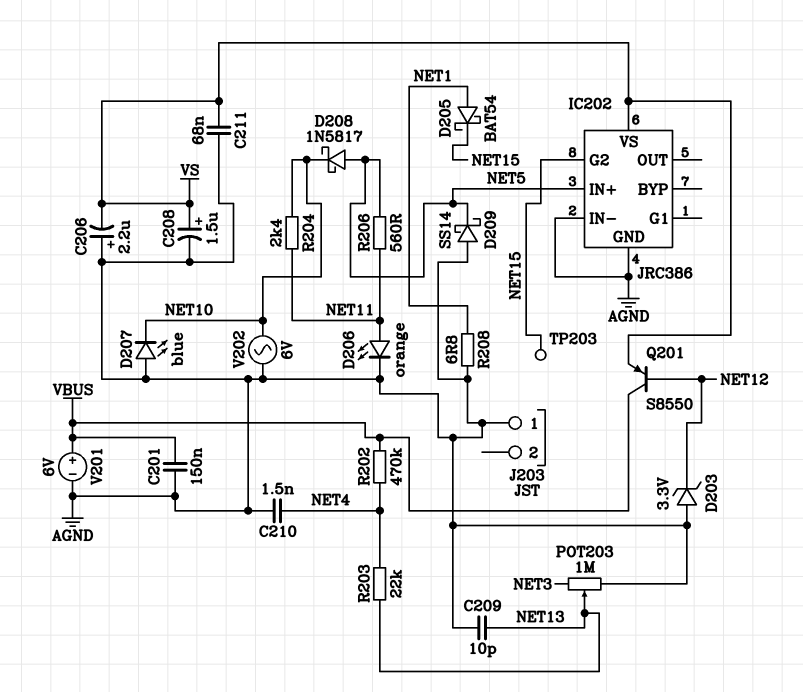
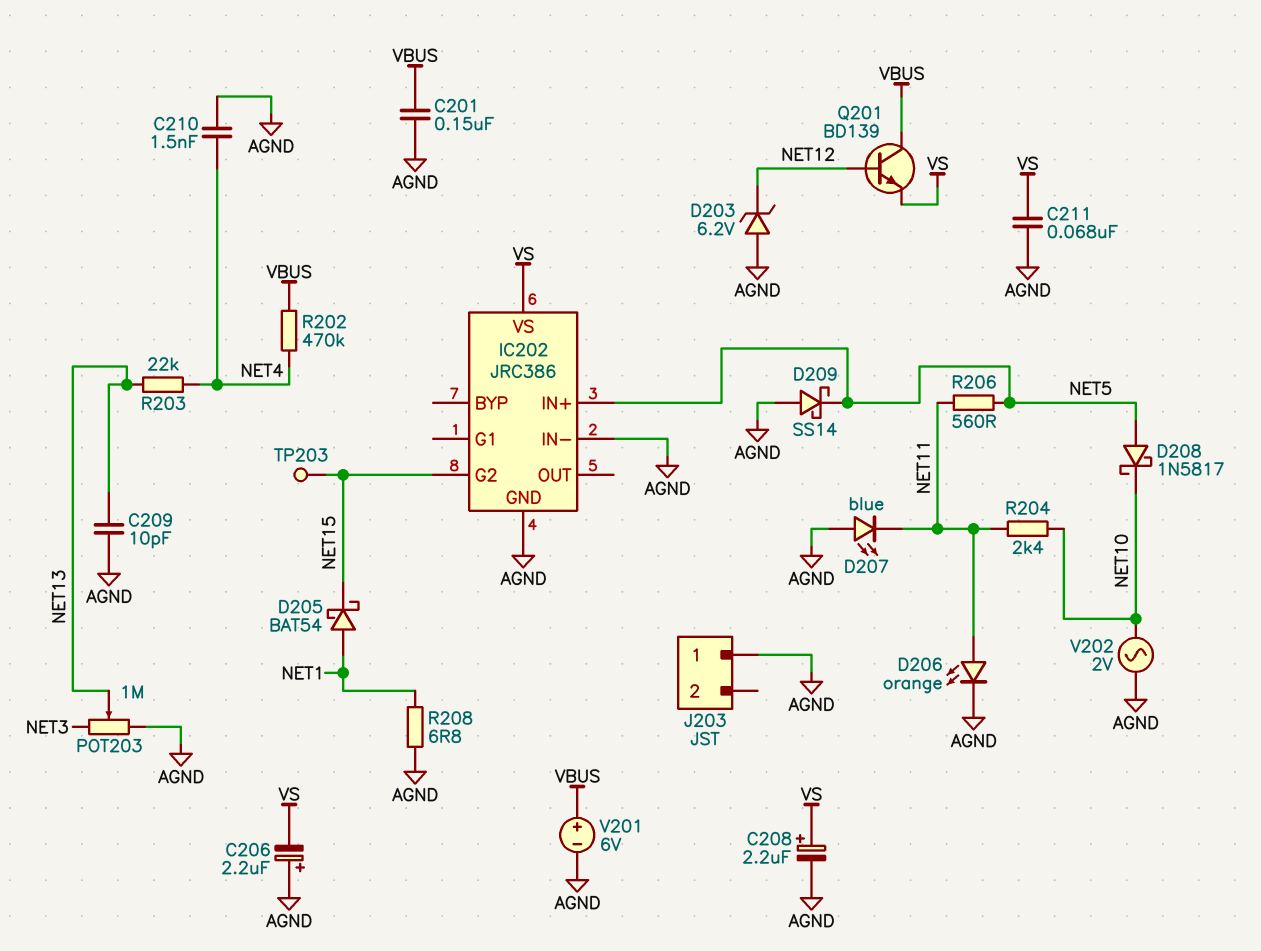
C208: 1.5uF (plus VS, minus AGND) -> 2.2uF (plus VS, minus AGND)
D203: zener 3.3V (A AGND, K NET12) -> zener 6.2V (A AGND, K NET12)
D207: LED blue (A AGND, K NET10) -> LED blue (A AGND, K NET11)
Q201: PNP S8550 (B NET12, C VBUS, E VS) -> NPN BD139 (B NET12, C VBUS, E VS)
V202: AC 6V (AGND, NET10) -> AC 2V (AGND, NET10)

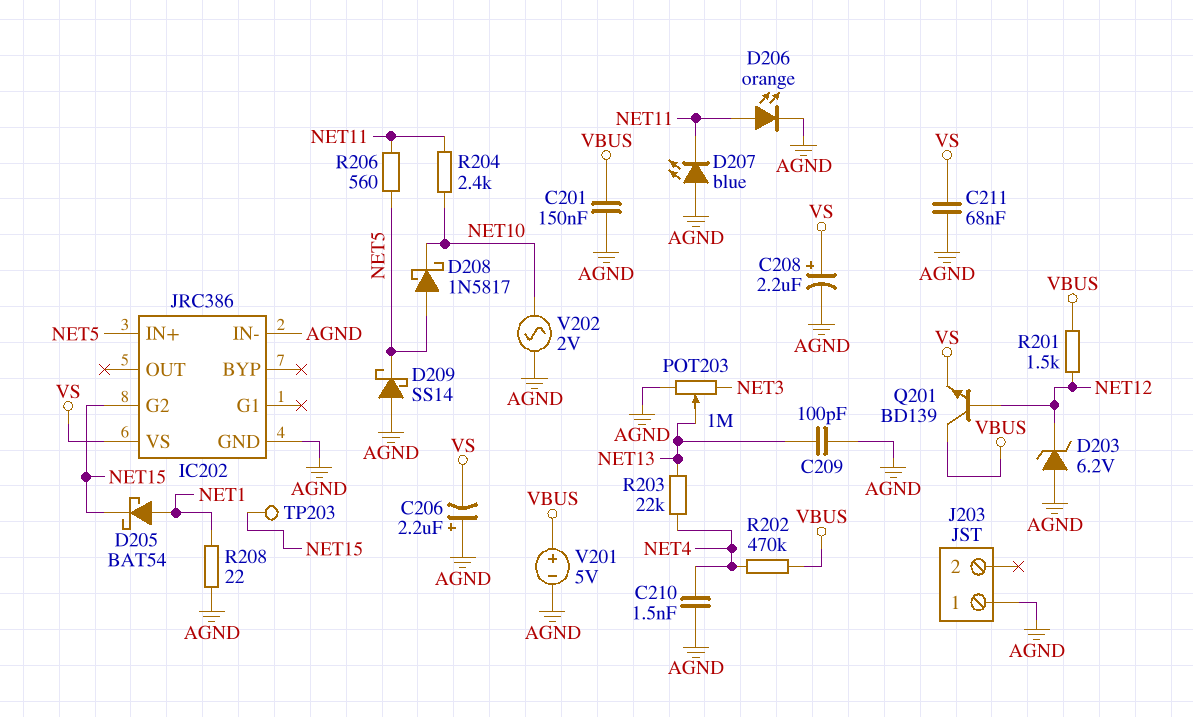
C209: 10pF (AGND, NET13) -> 100pF (AGND, NET13)
R201: none -> 1.5k (NET12, VBUS)
R208: 6.8 (AGND, NET1) -> 22 (AGND, NET1)
V201: 6V (plus VBUS, minus AGND) -> 5V (plus VBUS, minus AGND)

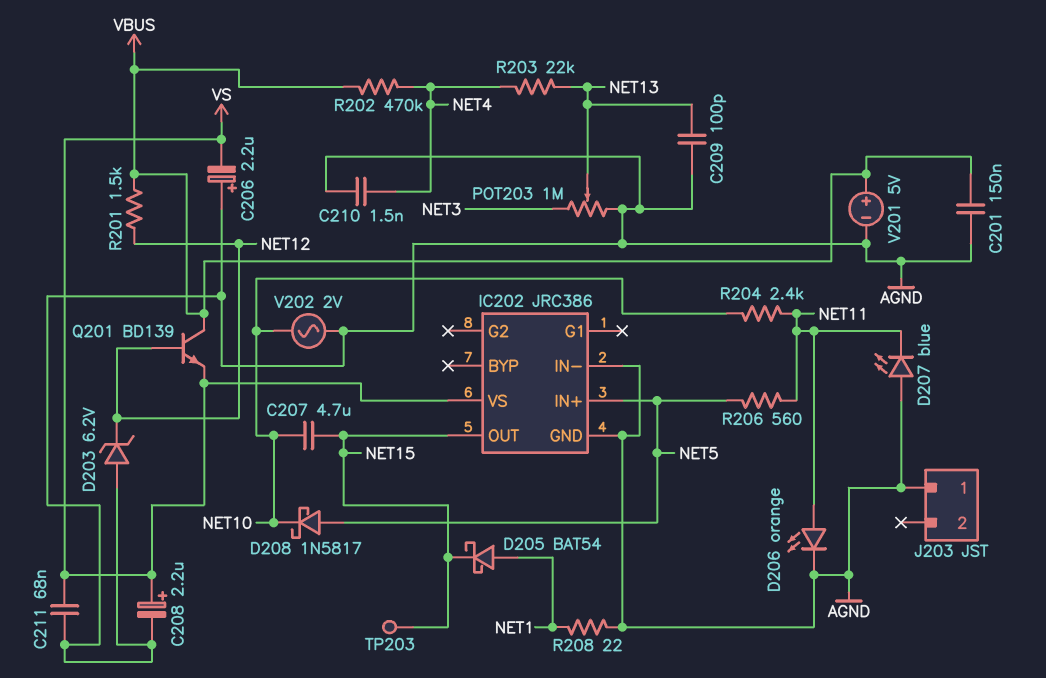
C207: none -> 4.7uF (NET10, NET15)
D209: schottky SS14 (A AGND, K NET5) -> none
IC202 pin G2: NET15 -> none
IC202 pin OUT: none -> NET15

